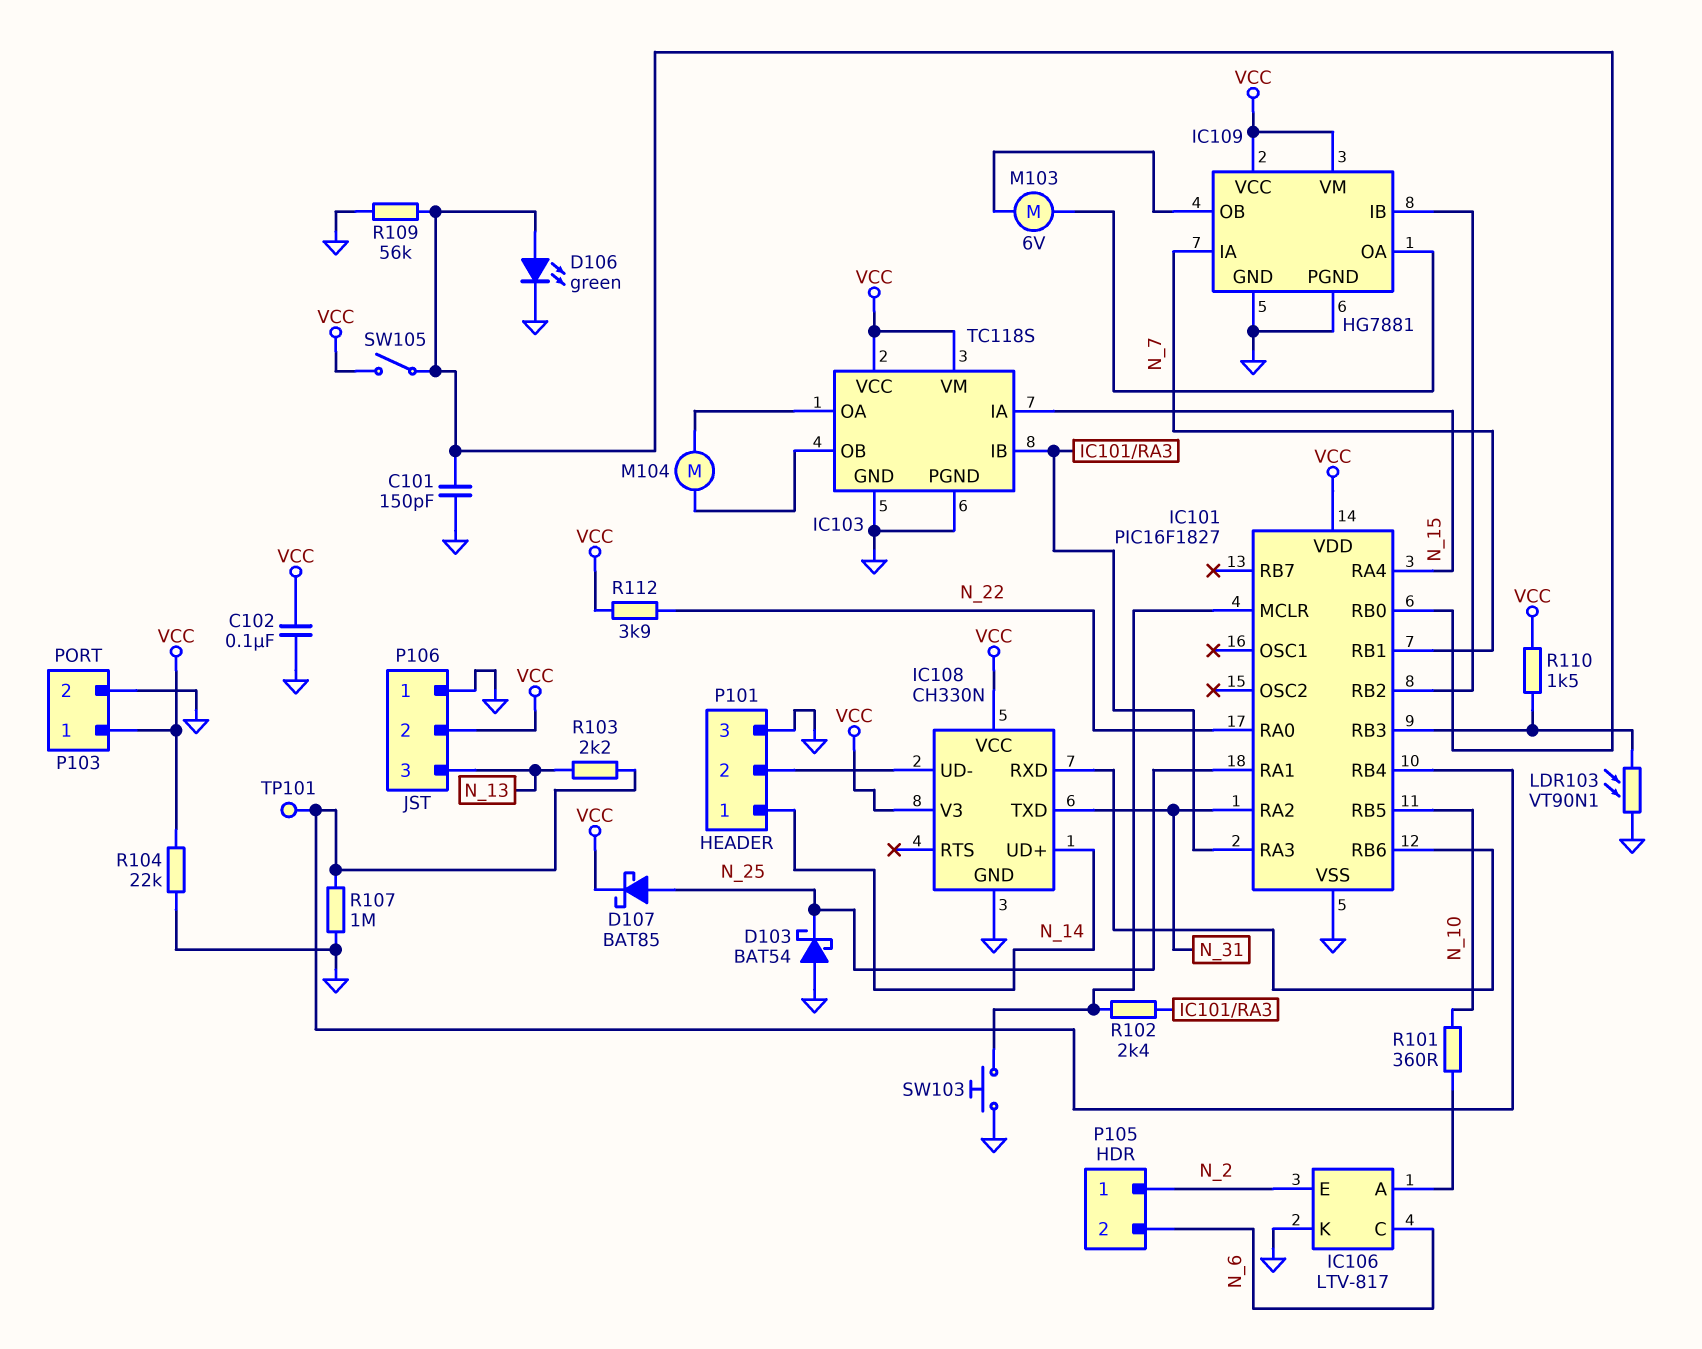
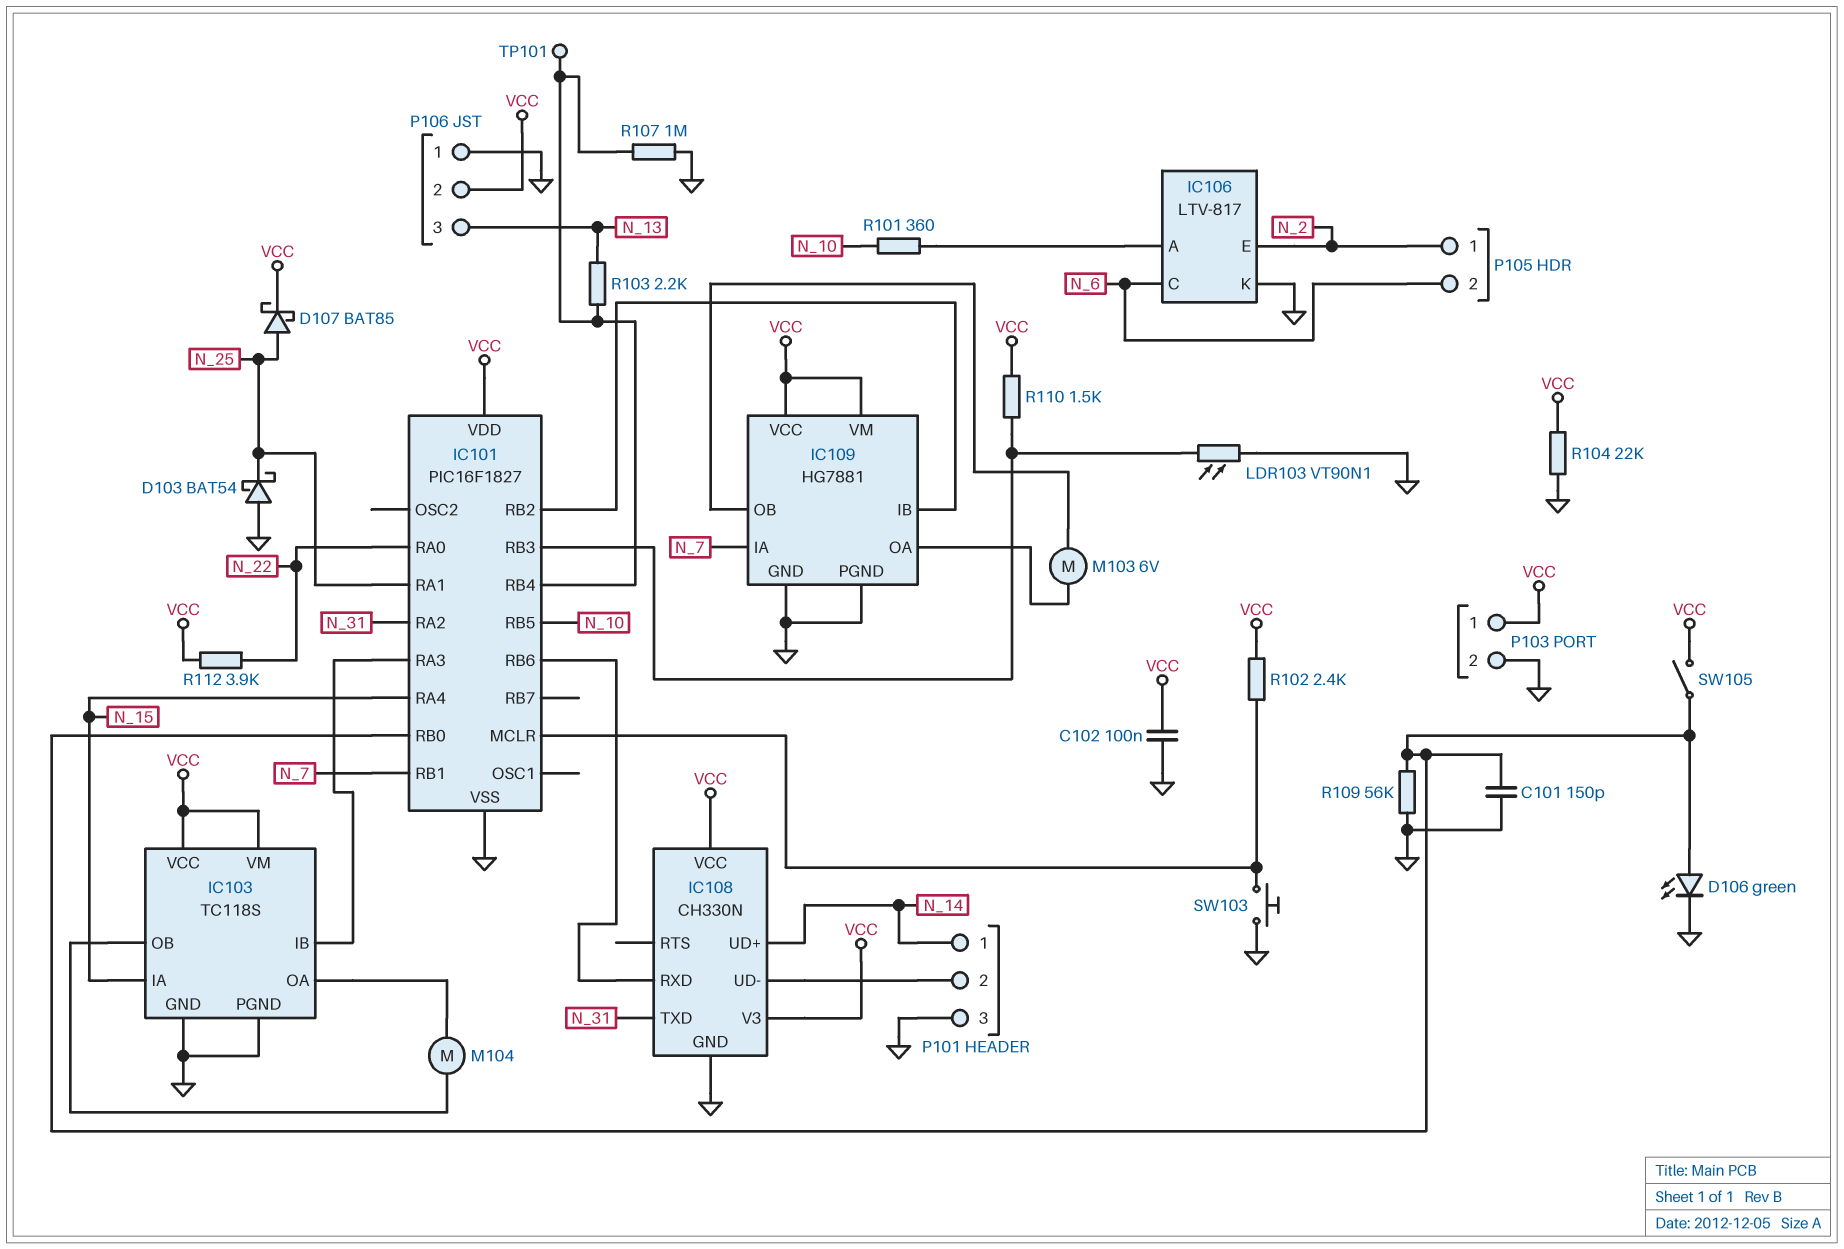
R102: 2.4k (IC101/MCLR, IC101/RA3) -> 2.4k (IC101/MCLR, VCC)

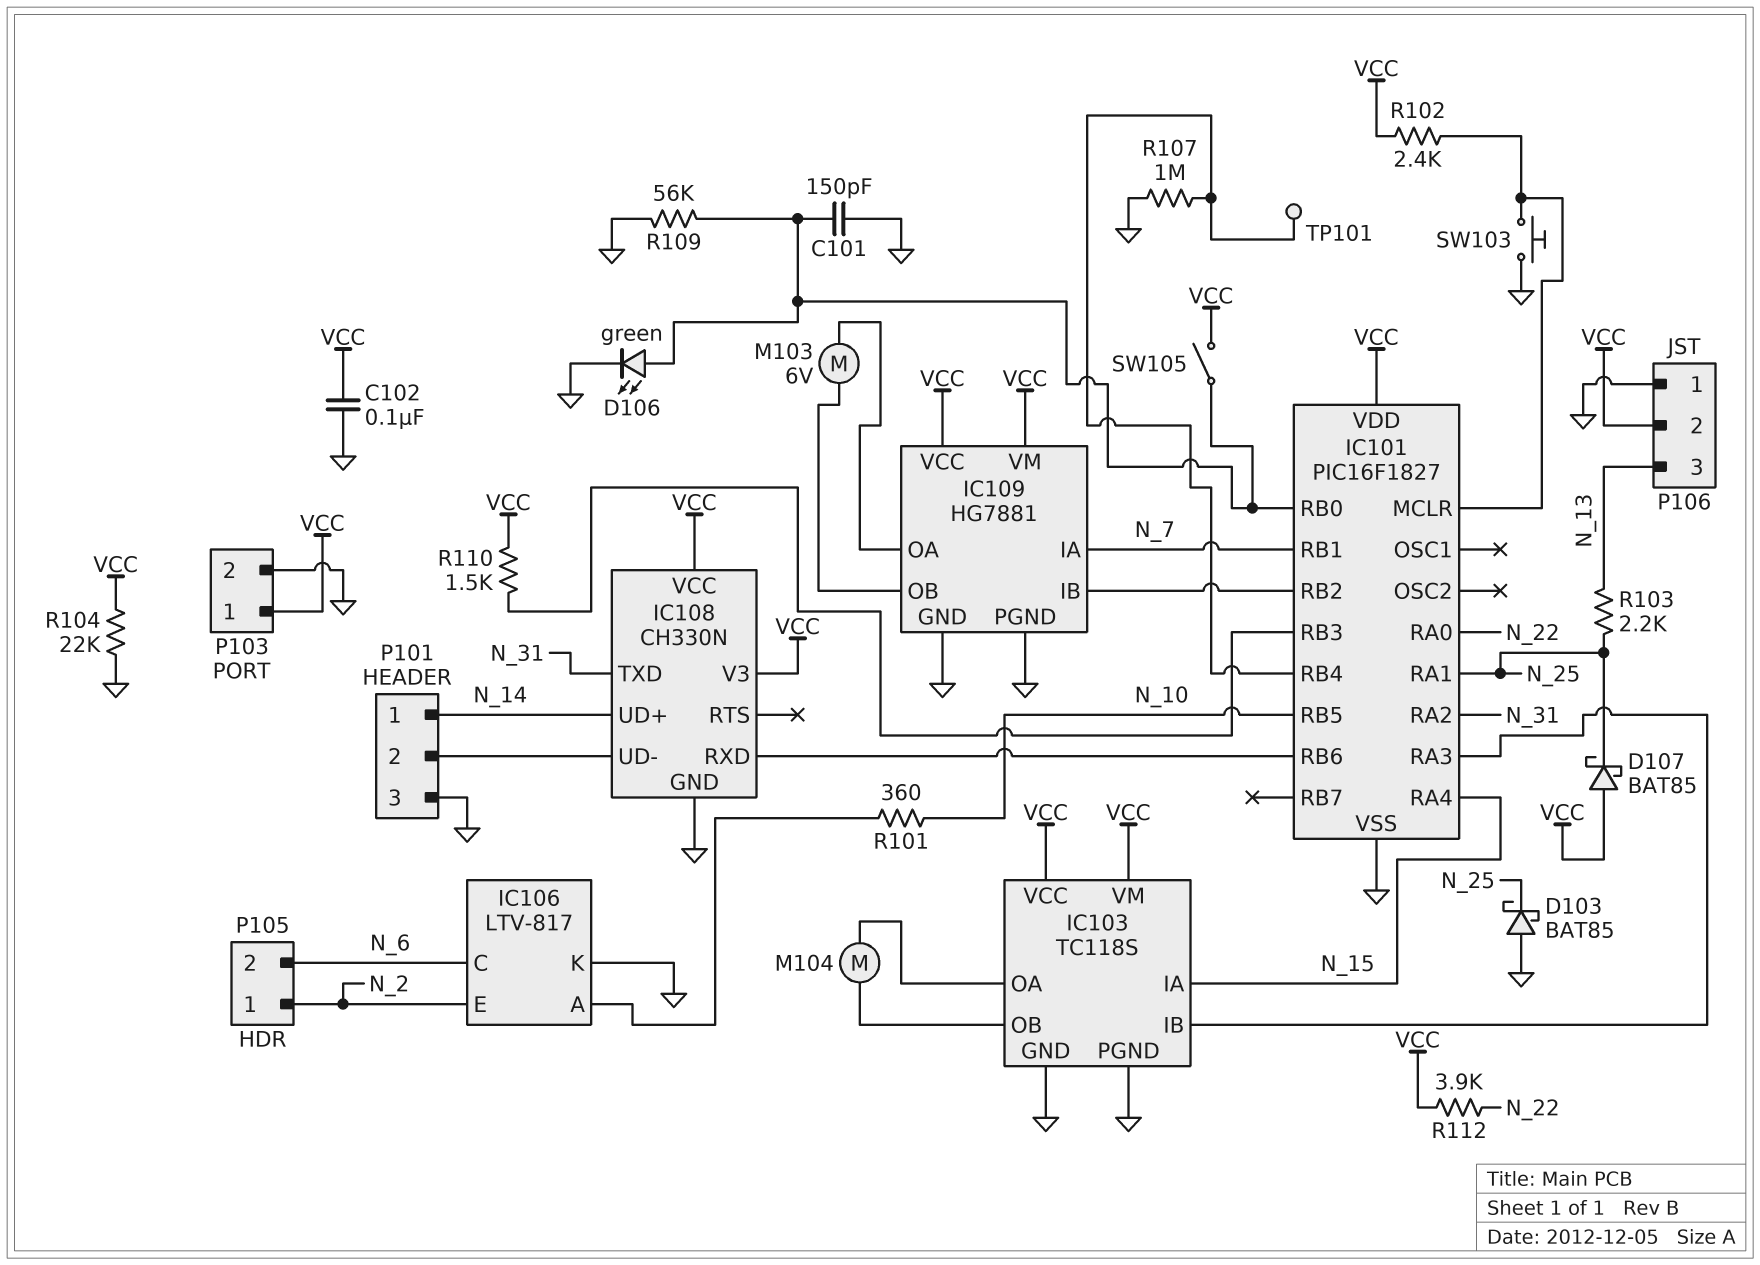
D103: schottky BAT54 (A GND, K N_25) -> schottky BAT85 (A GND, K N_25)
D107: schottky BAT85 (A N_25, K VCC) -> schottky BAT85 (A VCC, K N_25)
LDR103: VT90N1 (GND, IC101/RB3) -> none
R103: 2.2k (IC101/RB4, N_13) -> 2.2k (N_13, N_25)

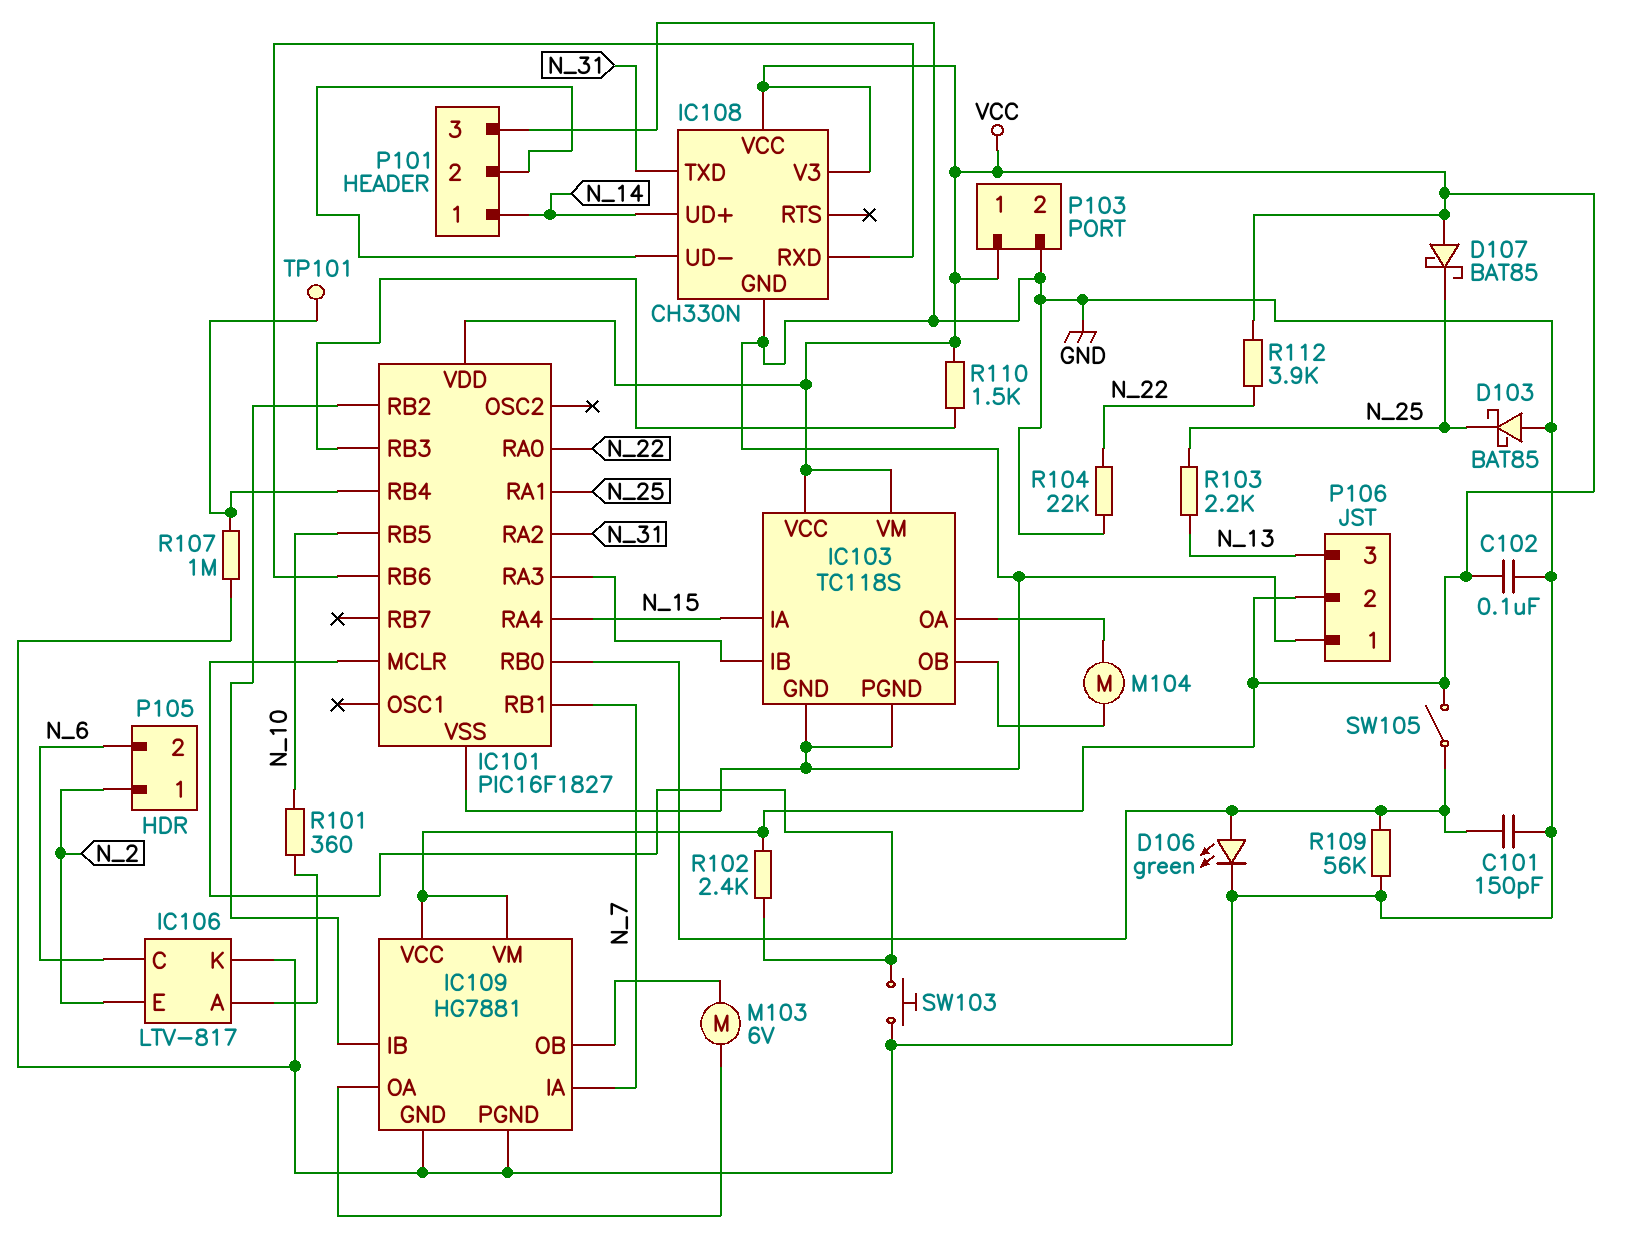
R104: 22k (GND, VCC) -> 22k (GND, N_22)

